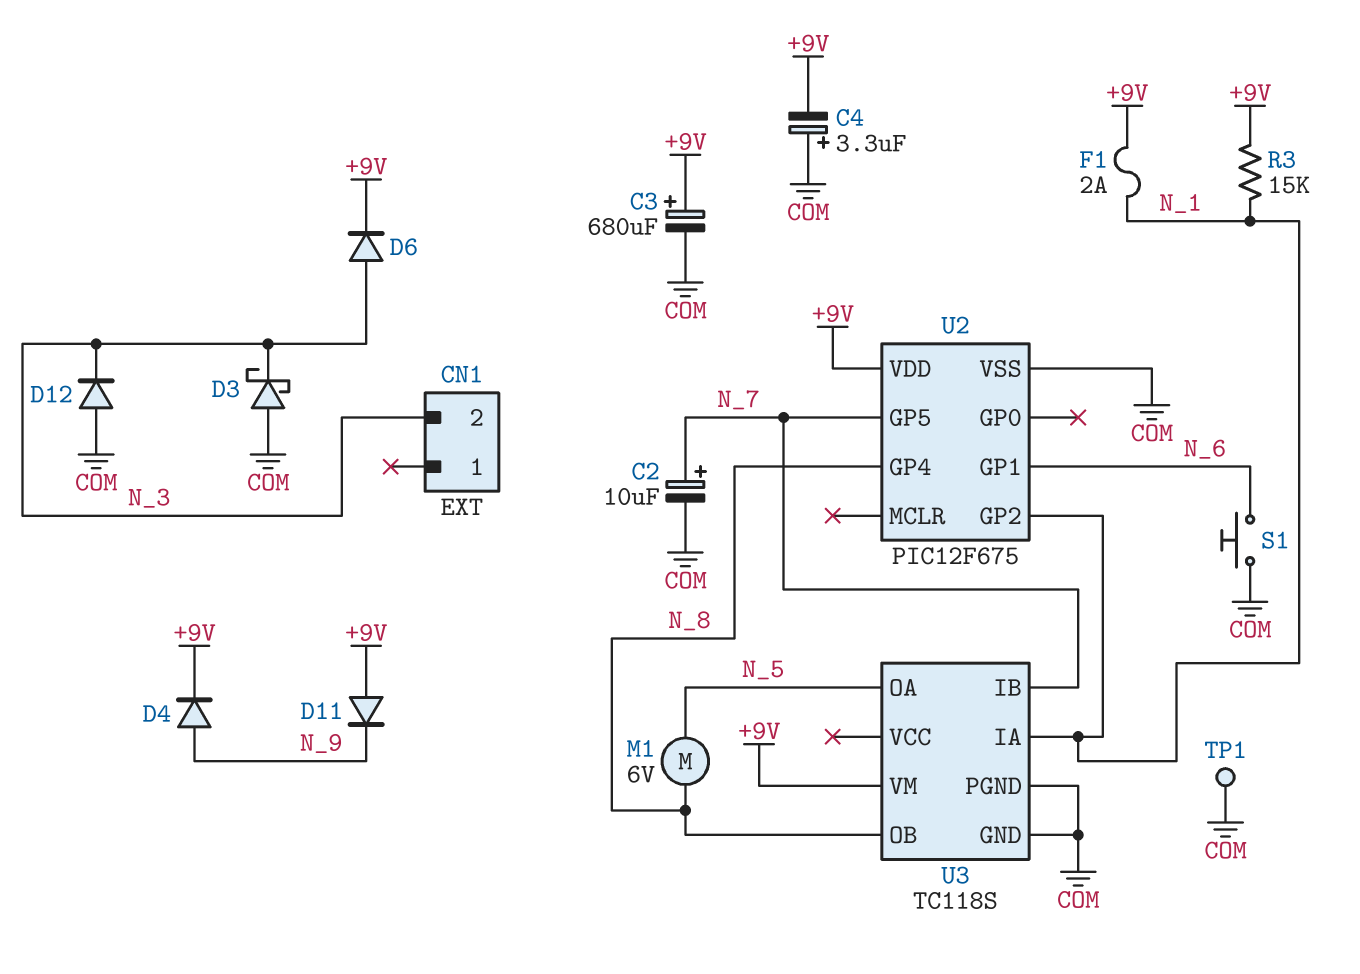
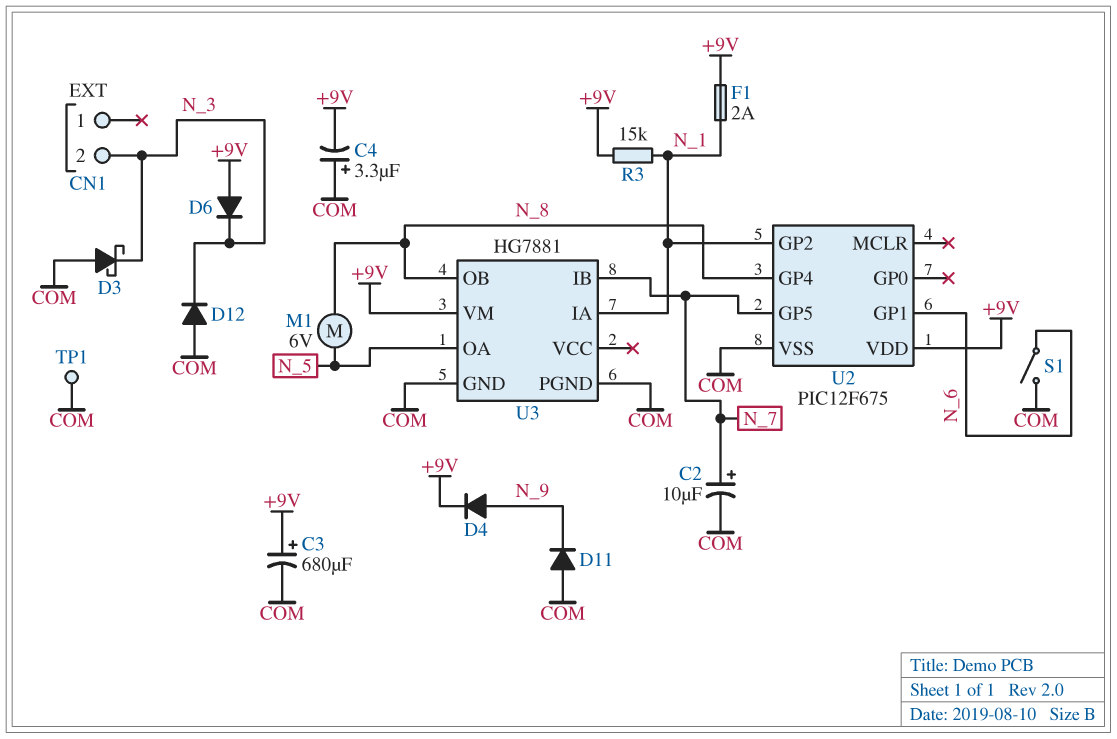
D6: diode (A N_3, K +9V) -> diode (A +9V, K N_3)
D11: diode (A +9V, K N_9) -> diode (A COM, K N_9)
S1: button (COM, N_6) -> switch (COM, N_6)
U3: TC118S -> HG7881

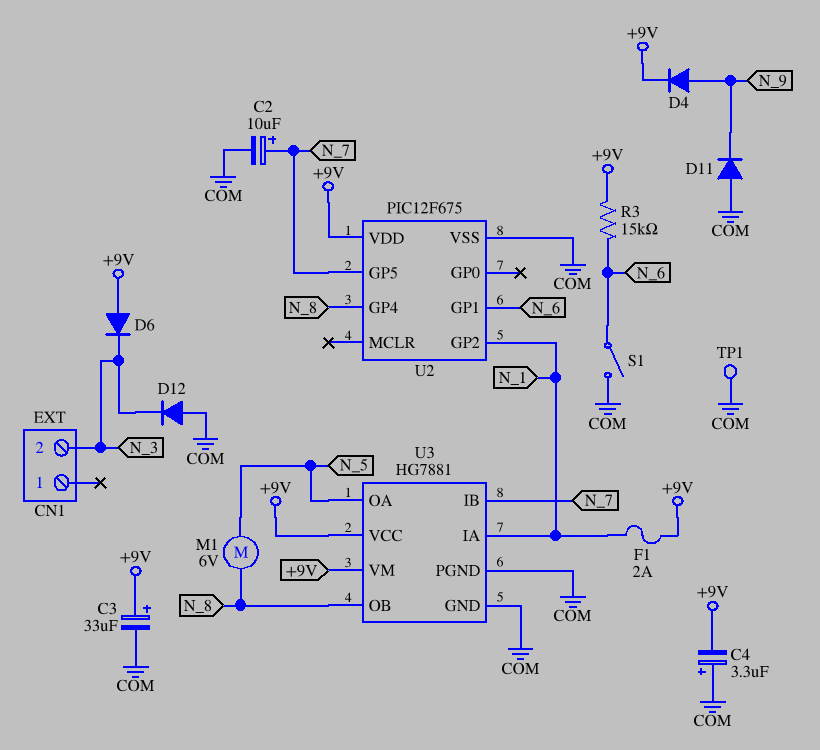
C3: 680uF (plus +9V, minus COM) -> 33uF (plus +9V, minus COM)
D3: schottky (A COM, K N_3) -> none
R3: 15k (+9V, N_1) -> 15k (+9V, N_6)
U3 pin VCC: none -> +9V

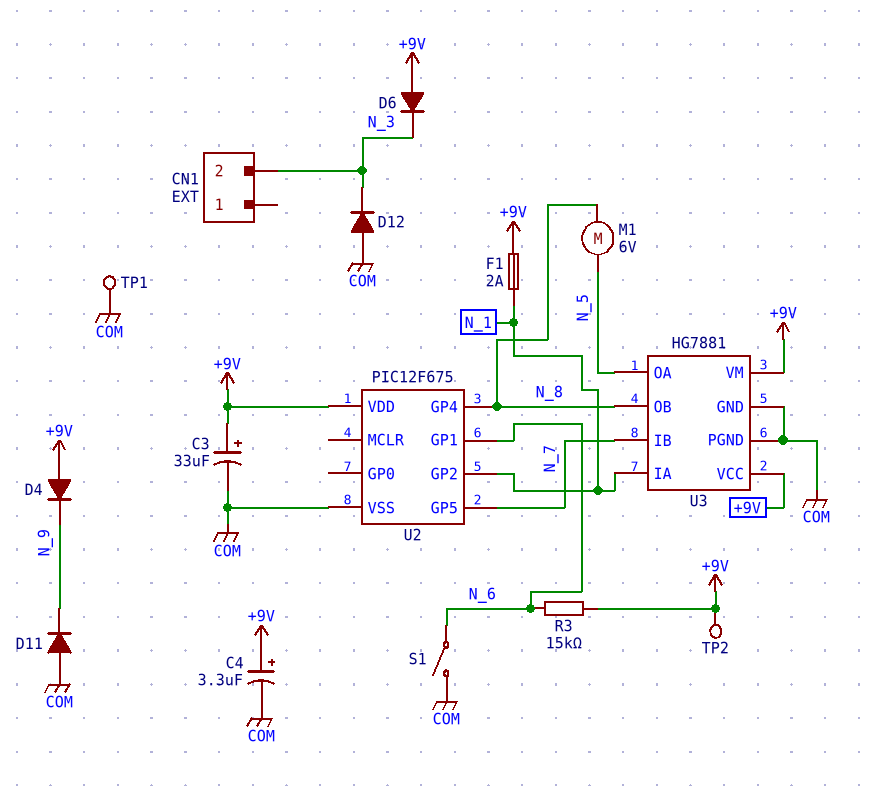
C2: 10uF (plus N_7, minus COM) -> none
C4: 3.3uF (plus COM, minus +9V) -> 3.3uF (plus +9V, minus COM)
D4: diode (A N_9, K +9V) -> diode (A +9V, K N_9)
TP2: none -> test point (+9V)

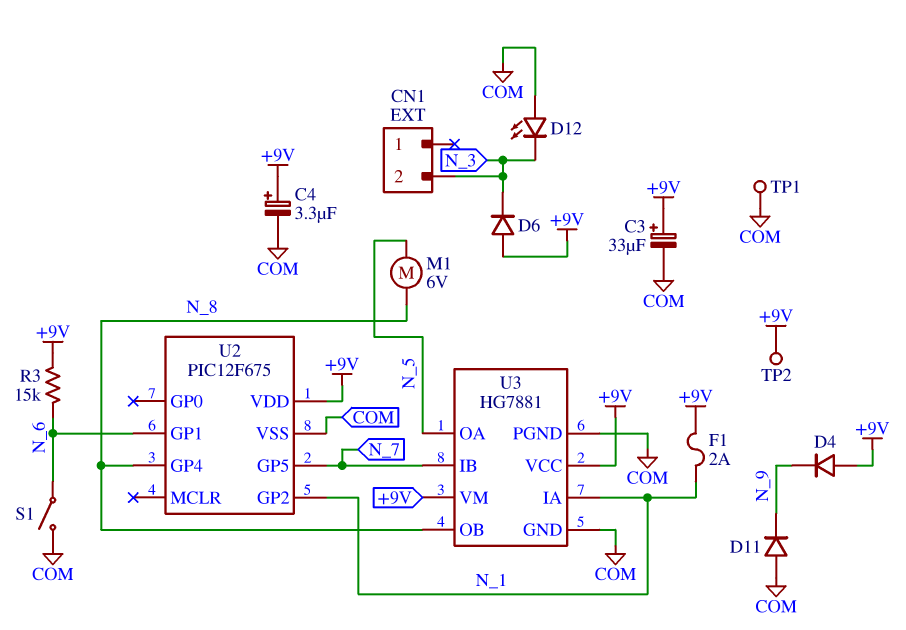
D12: diode (A COM, K N_3) -> LED (A COM, K N_3)

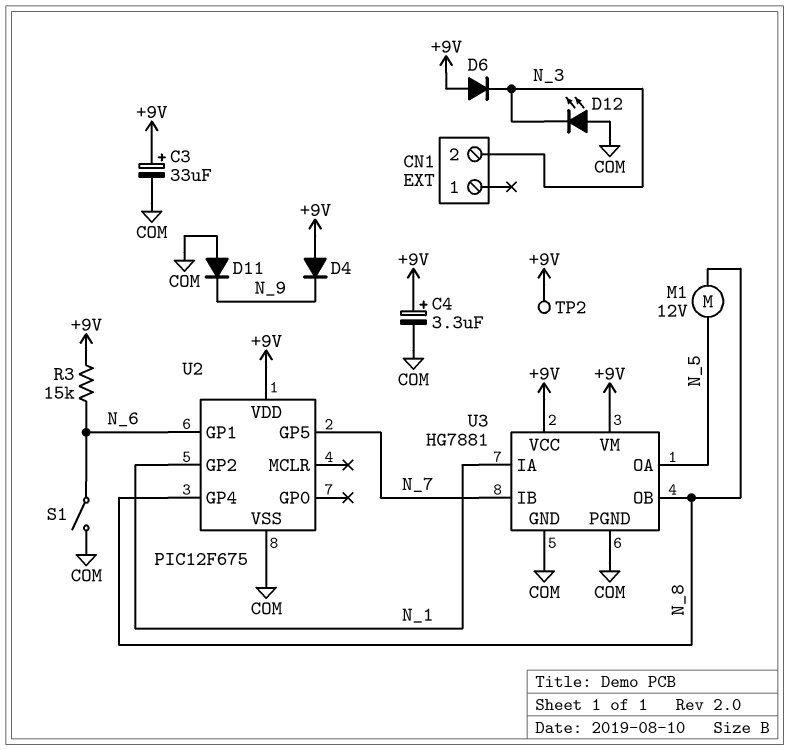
F1: 2A (+9V, N_1) -> none
M1: motor 6V (N_5, N_8) -> motor 12V (N_5, N_8)
TP1: test point (COM) -> none

